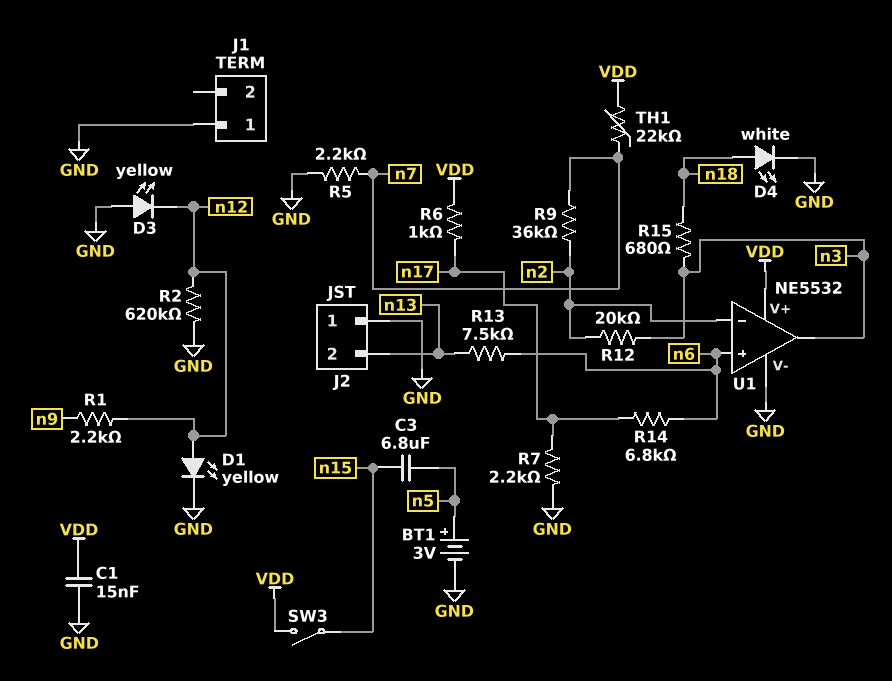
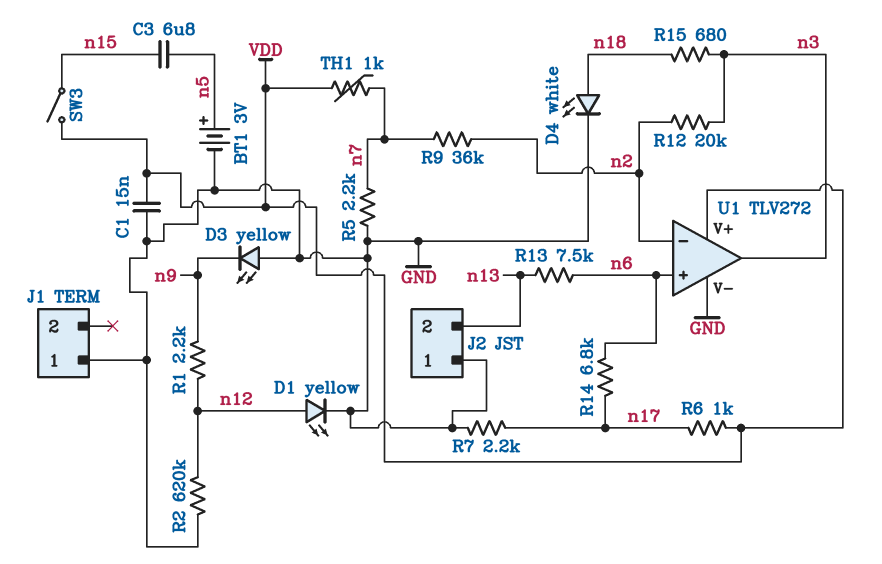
D3: LED yellow (A GND, K n12) -> LED yellow (A GND, K n9)
TH1: 22k (VDD, n7) -> 1k (VDD, n7)
U1: NE5532 -> TLV272

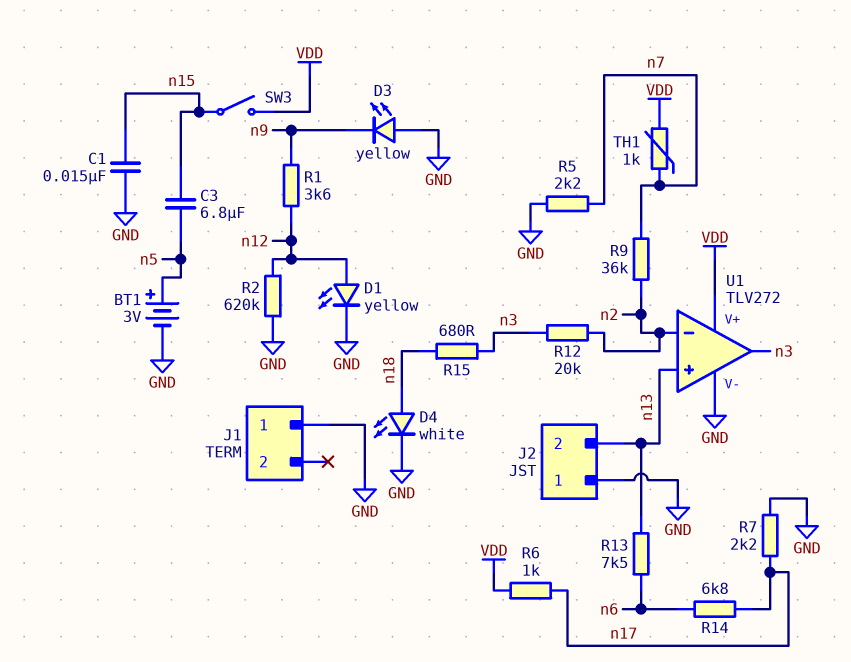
C1: 15nF (GND, VDD) -> 15nF (GND, n15)
R1: 2.2k (n9, n12) -> 3.6k (n9, n12)
U1 pin in+: n6 -> n13

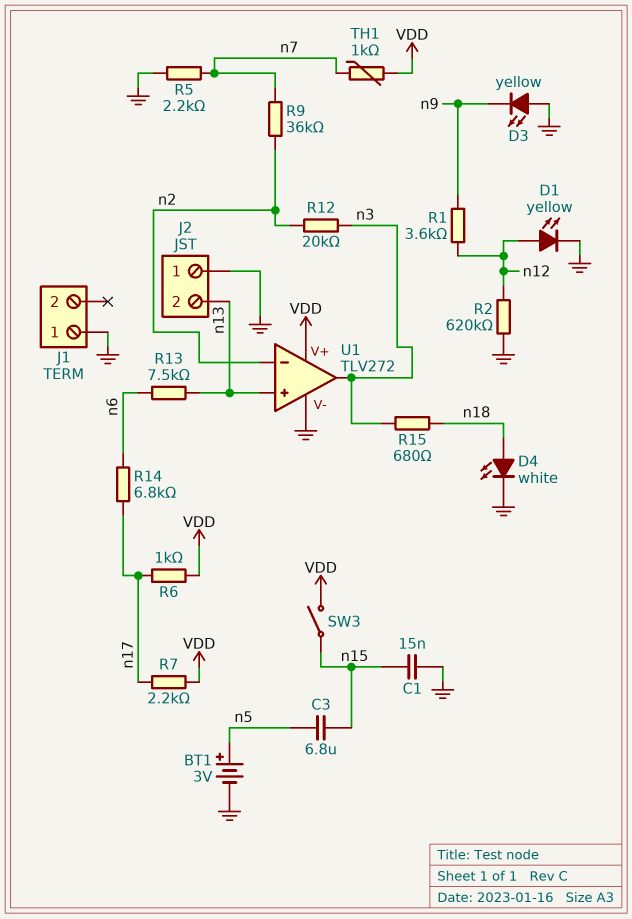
R7: 2.2k (GND, n17) -> 2.2k (VDD, n17)

